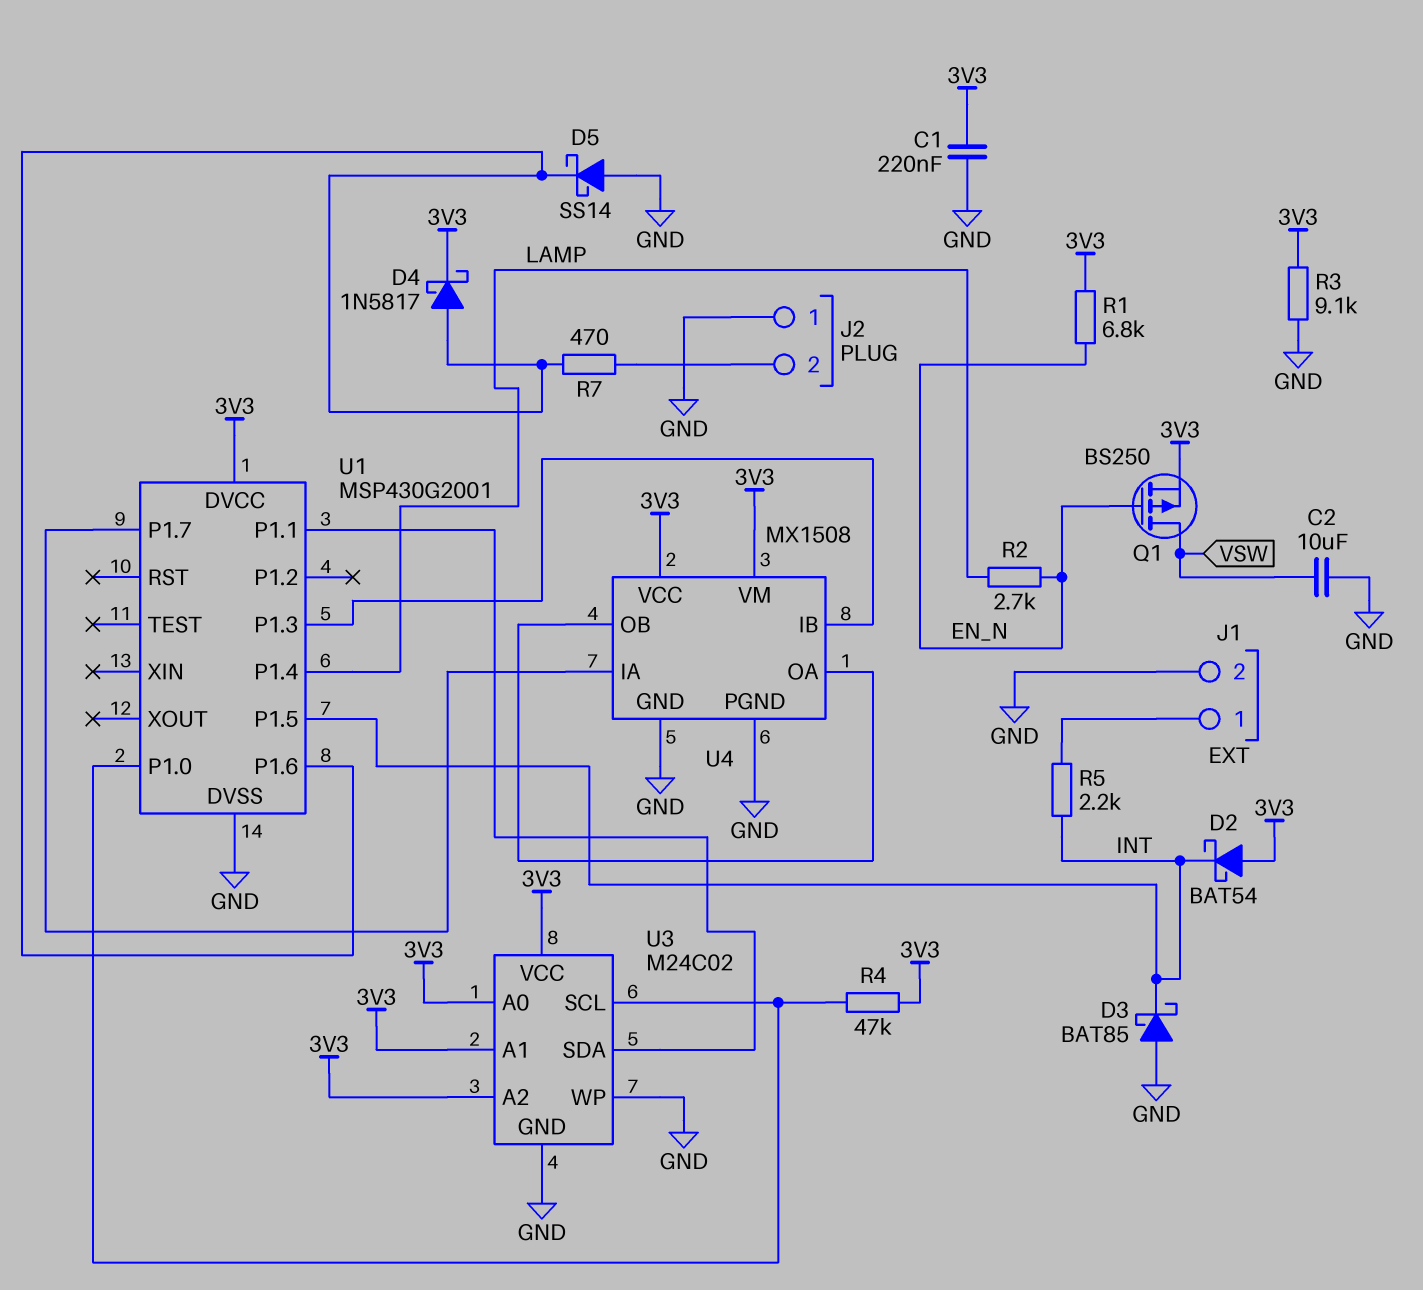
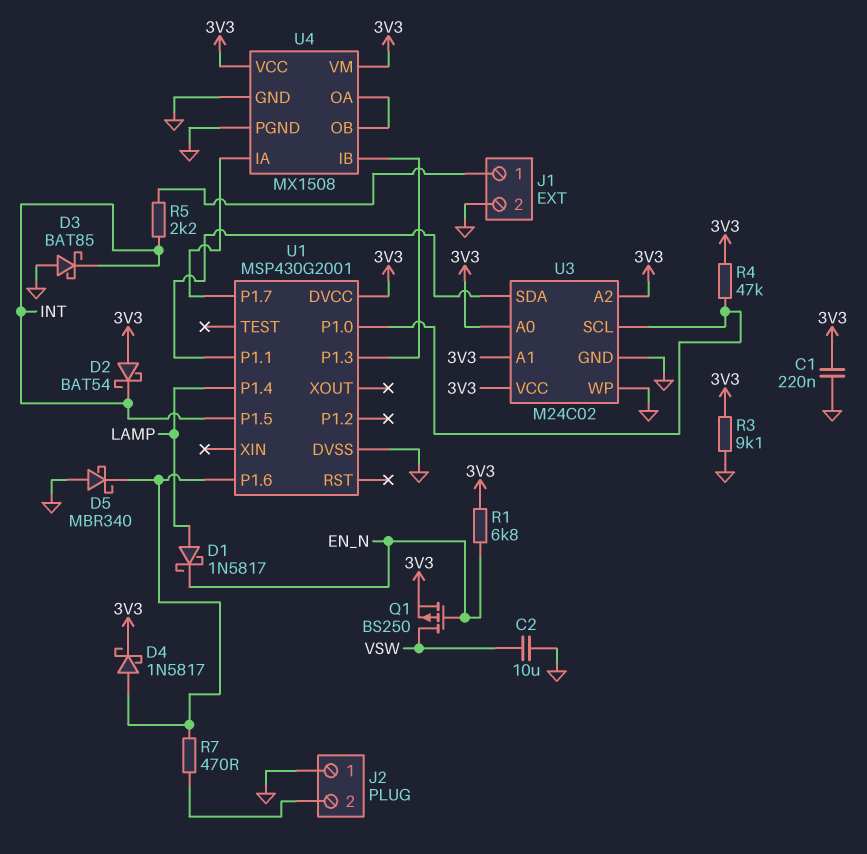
D1: none -> schottky 1N5817 (A LAMP, K EN_N)
D5: schottky SS14 (A GND, K U1/P1.6) -> schottky MBR340 (A GND, K U1/P1.6)
R2: 2.7k (EN_N, LAMP) -> none

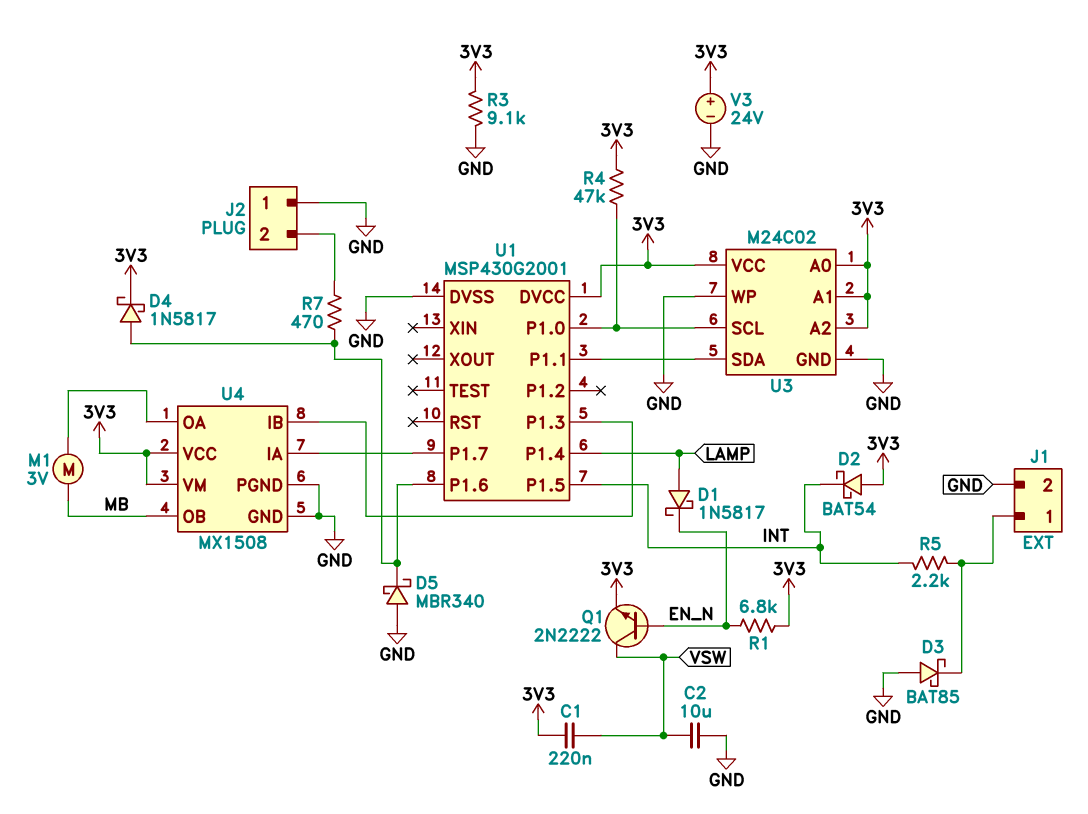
C1: 220nF (3V3, GND) -> 220nF (3V3, VSW)
D3: schottky BAT85 (A GND, K INT) -> schottky BAT85 (A GND, K J1/1)
M1: none -> motor 3V (MB, U4/OA)
Q1: PMOS BS250 (G EN_N, D VSW, S 3V3) -> NPN 2N2222 (B EN_N, C VSW, E 3V3)
U4 pin OB: U4/OA -> MB
V3: none -> 24V (plus 3V3, minus GND)

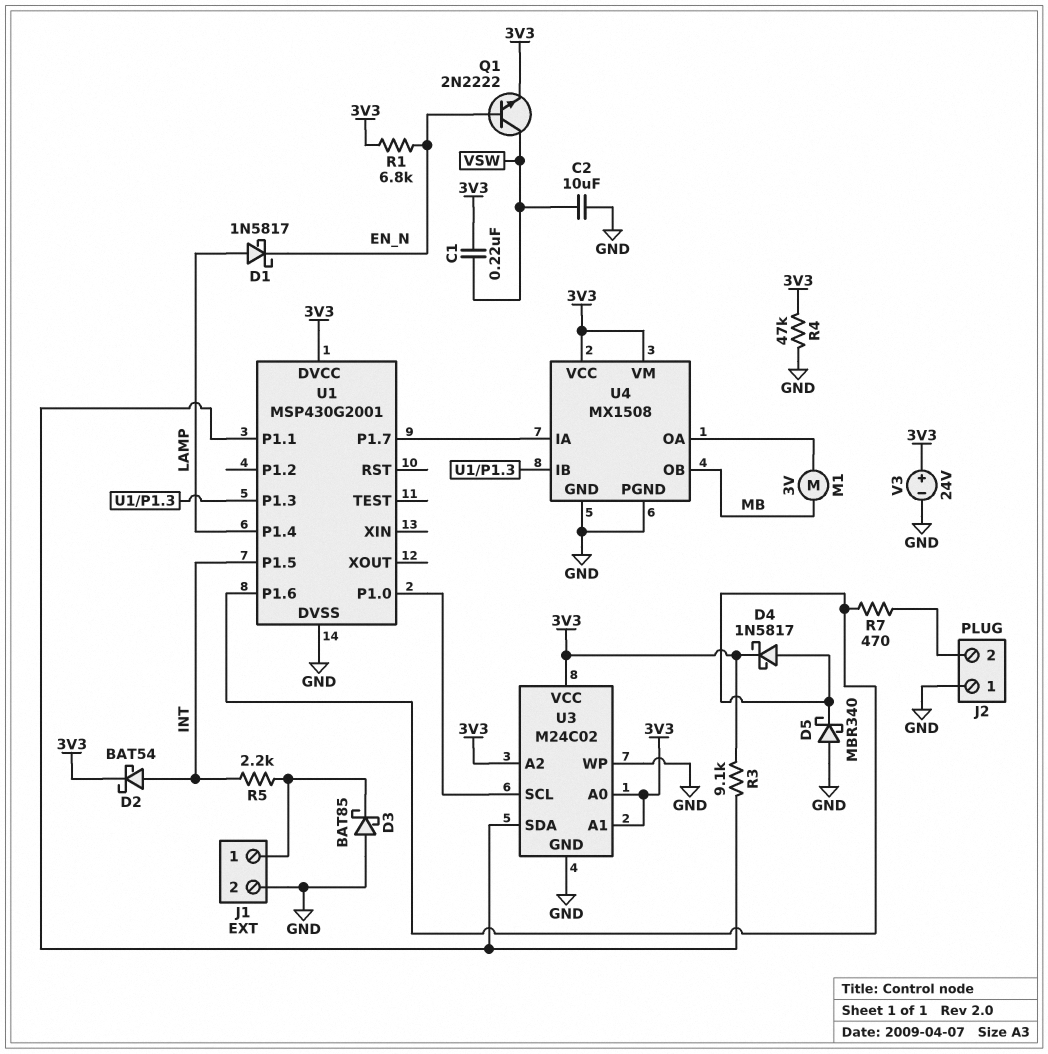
D2: schottky BAT54 (A 3V3, K INT) -> schottky BAT54 (A INT, K 3V3)
R3: 9.1k (3V3, GND) -> 9.1k (3V3, U1/P1.1)
R4: 47k (3V3, U1/P1.0) -> 47k (3V3, GND)

